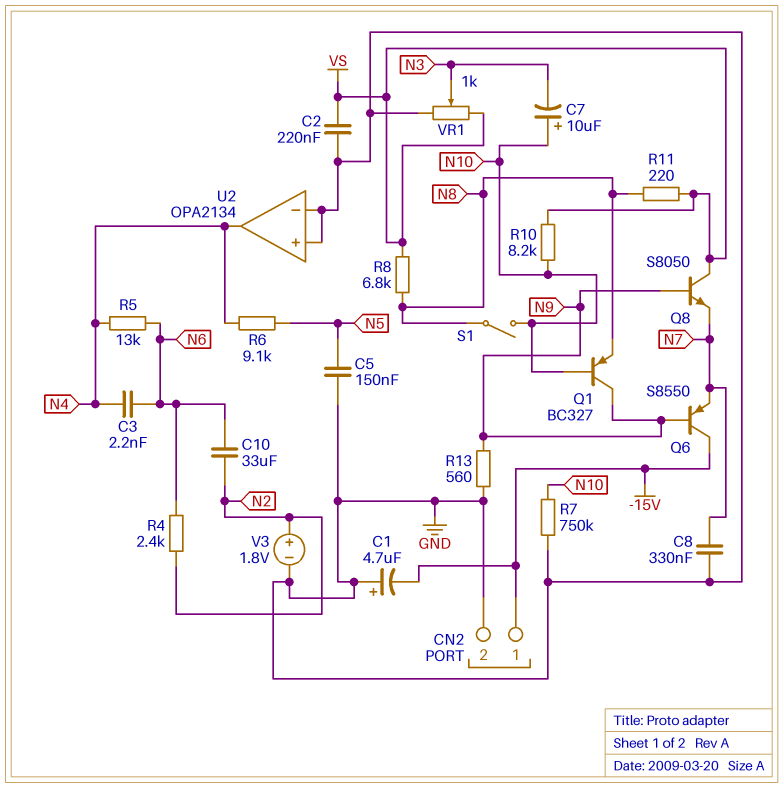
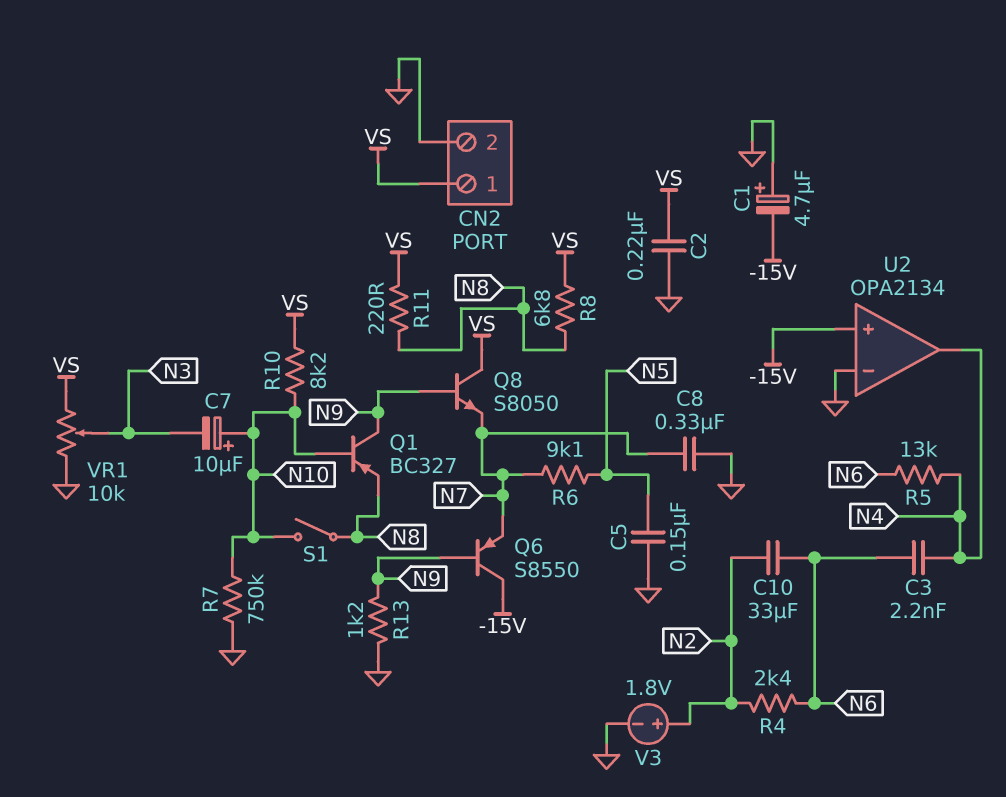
CN2 pin 1: -15V -> VS
R6: 9.1k (N4, N5) -> 9.1k (N5, N7)
R13: 560 (GND, N9) -> 1.2k (GND, N9)
U2 pin in+: GND -> -15V
VR1: 1k (GND, VS, wiper N3) -> 10k (GND, VS, wiper N3)

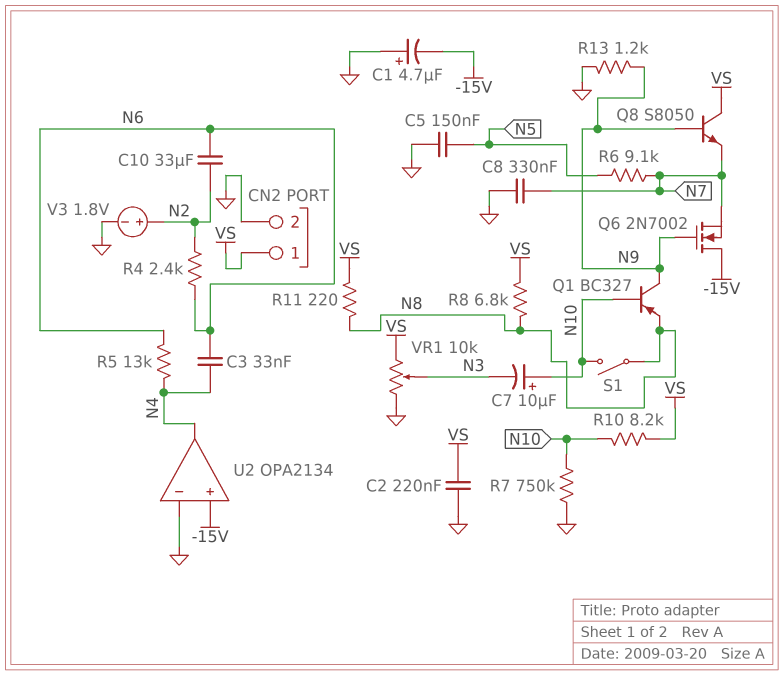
C3: 2.2nF (N4, N6) -> 33nF (N4, N6)
Q6: PNP S8550 (B N9, C -15V, E N7) -> NMOS 2N7002 (G N9, D -15V, S N7)

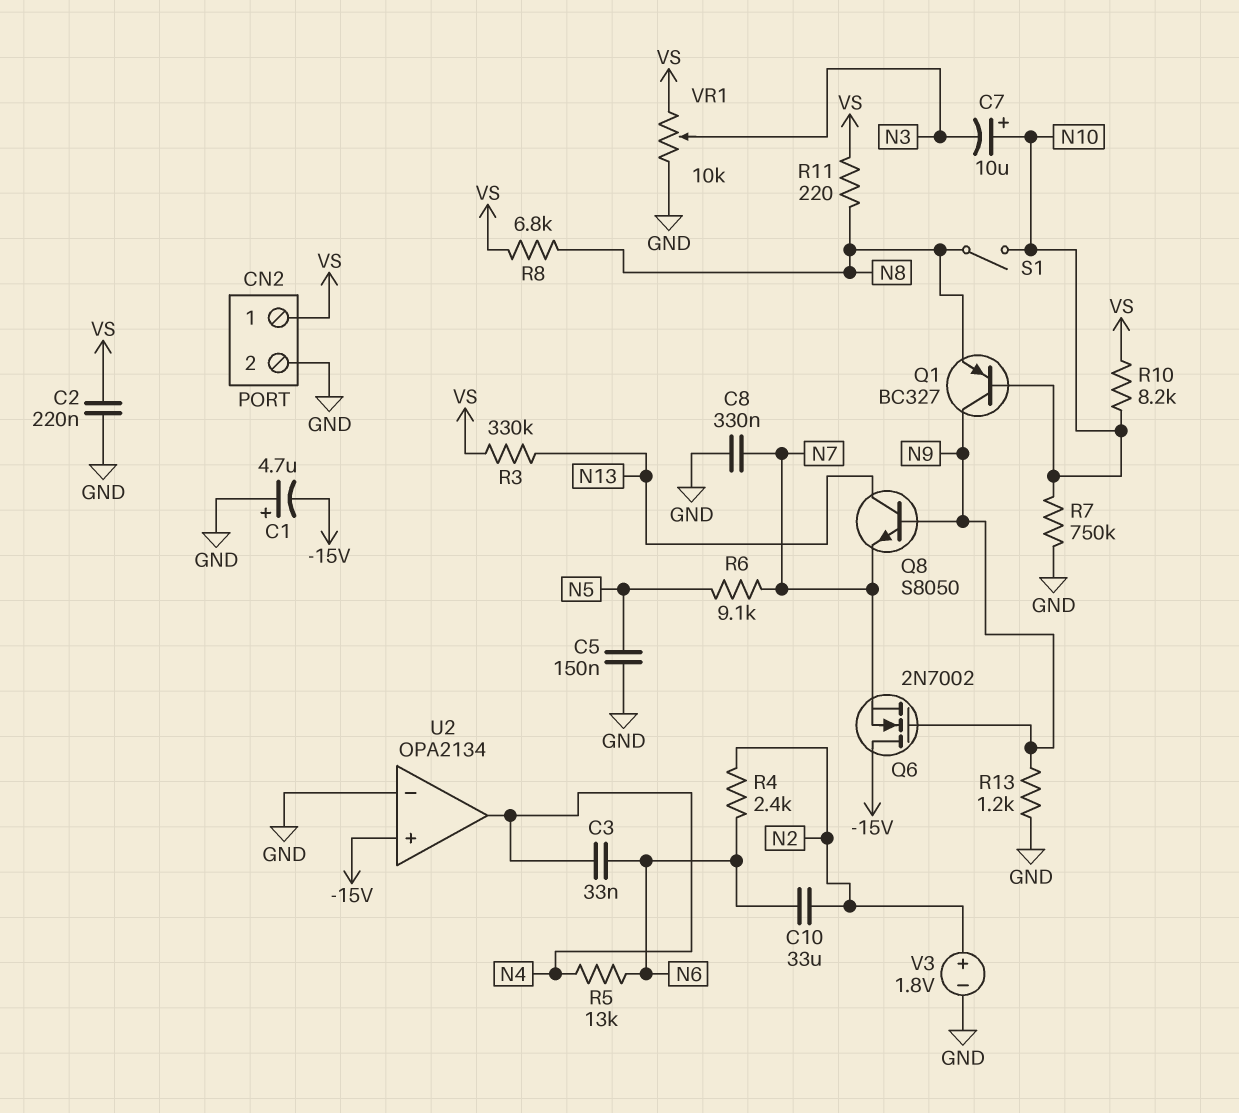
Q8: NPN S8050 (B N9, C VS, E N7) -> NPN S8050 (B N9, C N13, E N7)
R3: none -> 330k (N13, VS)

